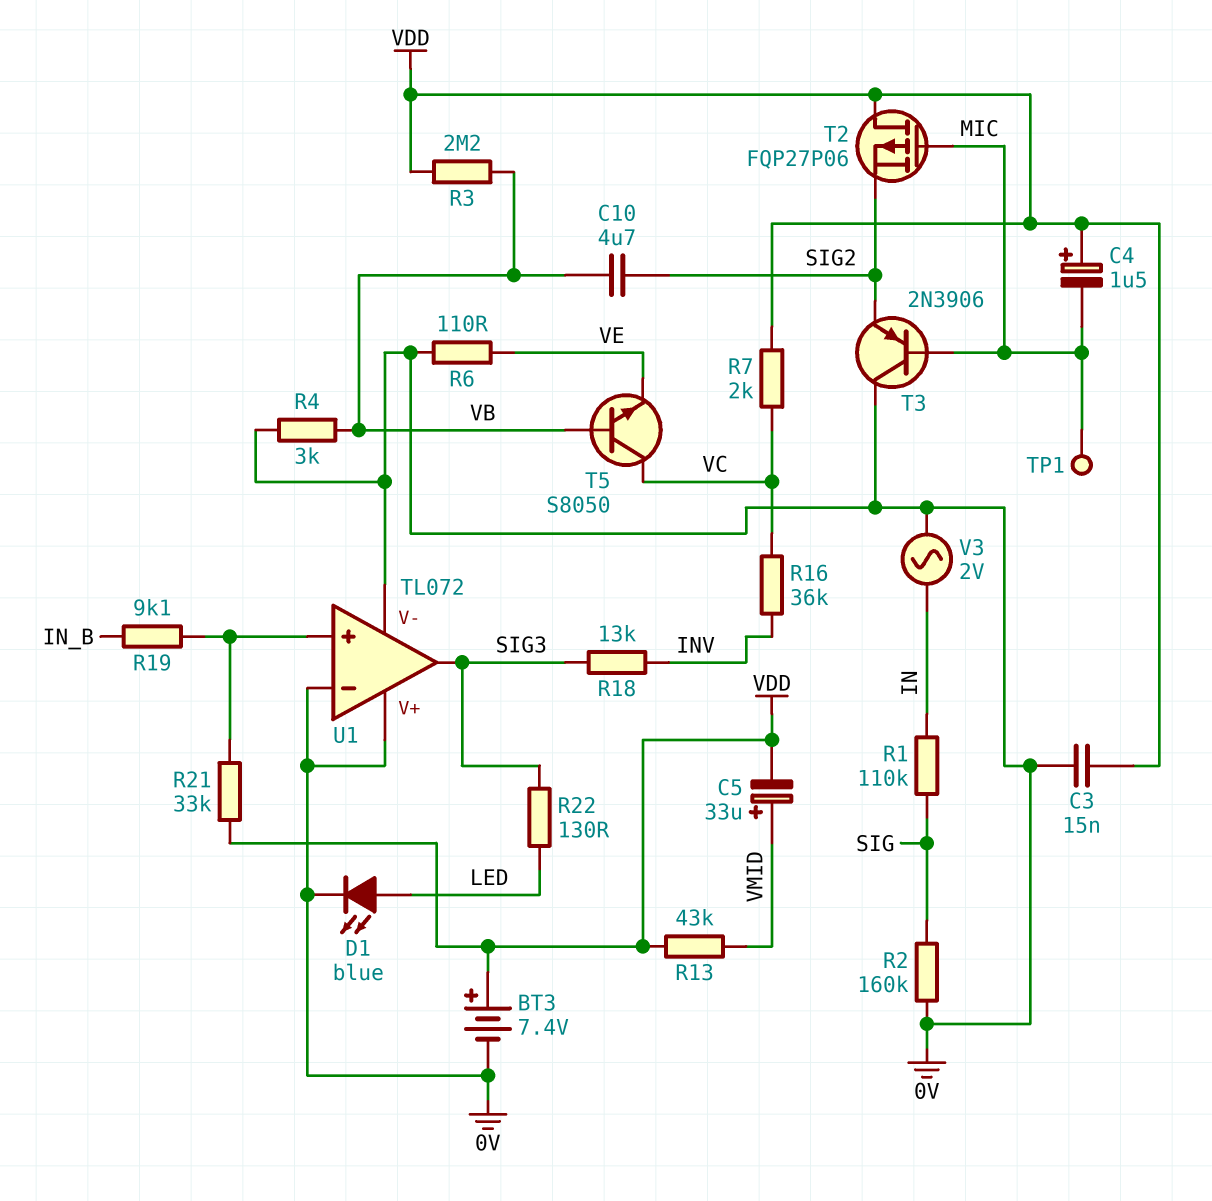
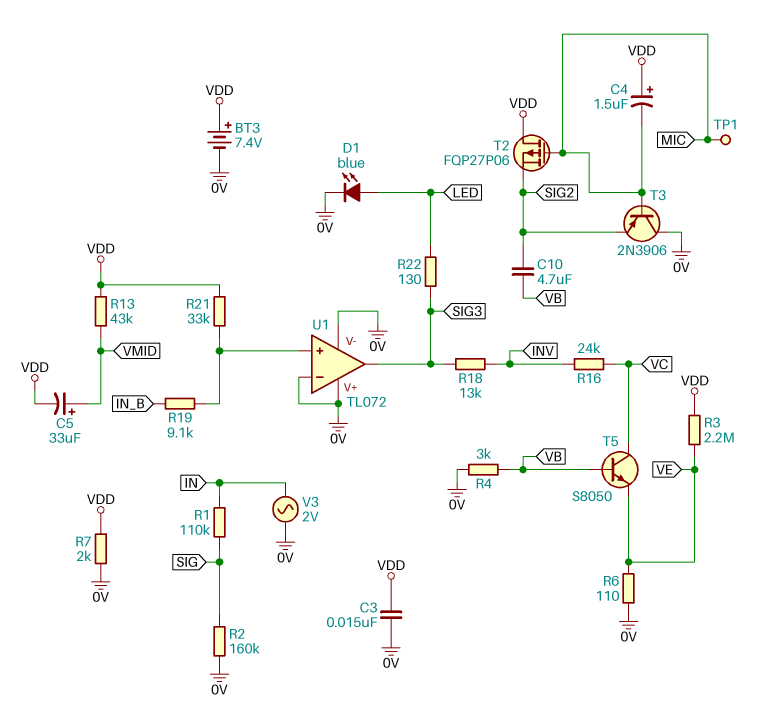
R3: 2.2M (VB, VDD) -> 2.2M (VDD, VE)
R7: 2k (VC, VDD) -> 2k (0V, VDD)
R16: 36k (INV, VC) -> 24k (INV, VC)

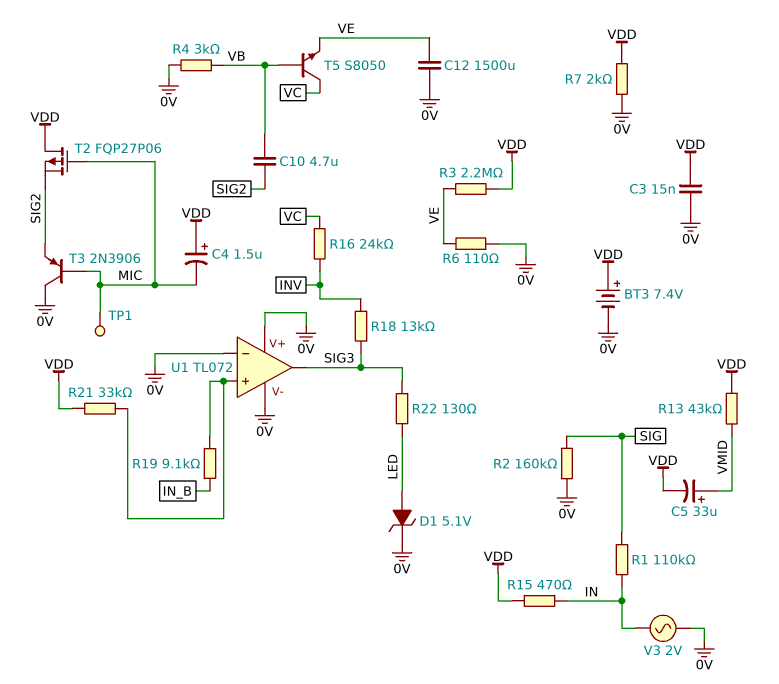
C12: none -> 1500uF (0V, VE)
D1: LED blue (A LED, K 0V) -> zener 5.1V (A LED, K 0V)
R15: none -> 470 (IN, VDD)

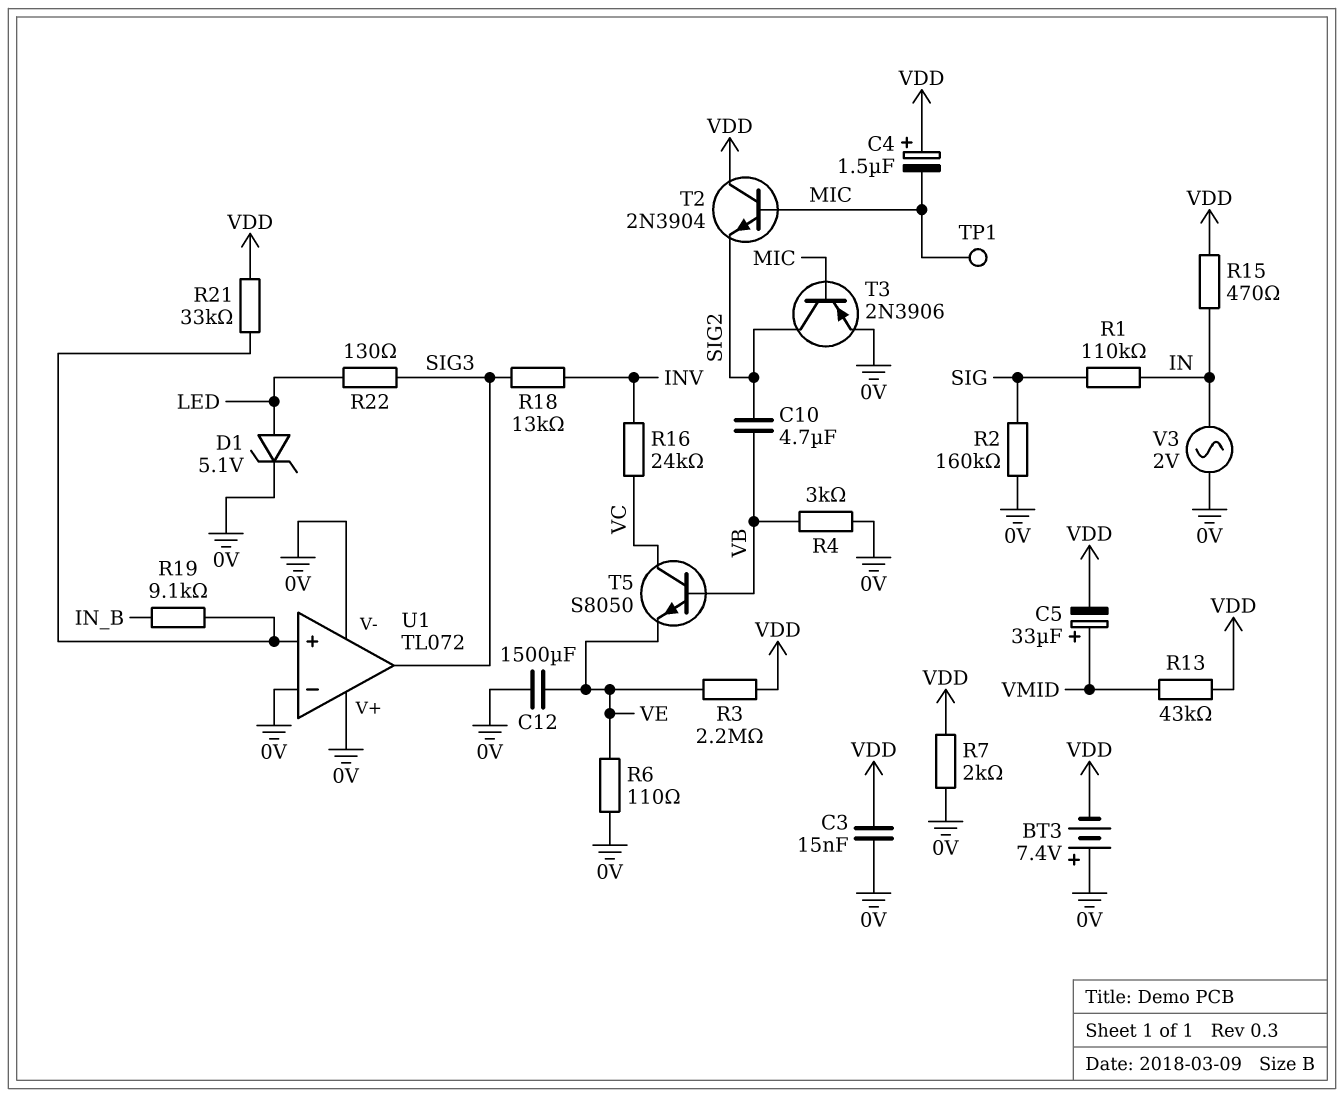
BT3: 7.4V (plus VDD, minus 0V) -> 7.4V (plus 0V, minus VDD)
T2: PMOS FQP27P06 (G MIC, D VDD, S SIG2) -> NPN 2N3904 (B MIC, C VDD, E SIG2)
T3: PNP 2N3906 (B MIC, C 0V, E SIG2) -> PNP 2N3906 (B MIC, C SIG2, E 0V)

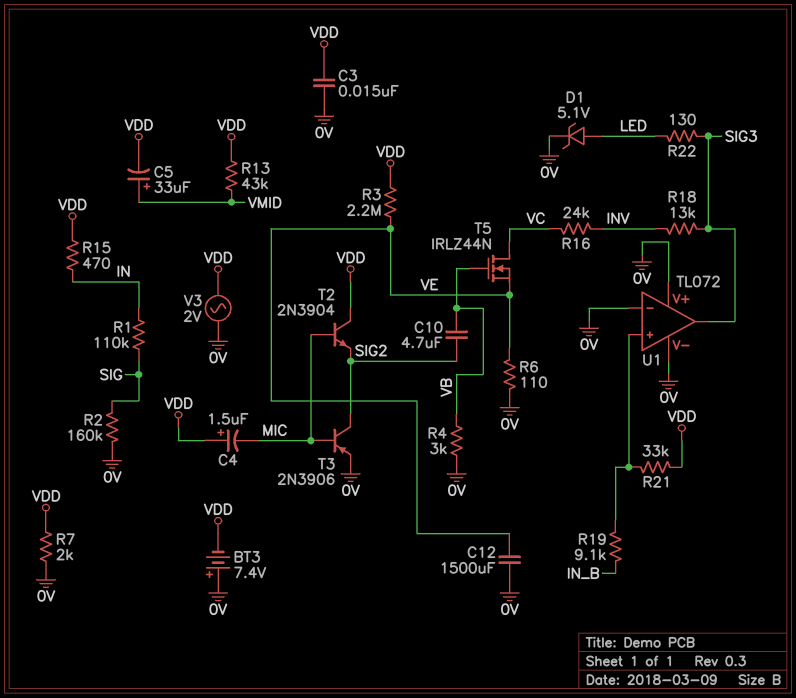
T5: NPN S8050 (B VB, C VC, E VE) -> NMOS IRLZ44N (G VB, D VC, S VE)
TP1: test point (MIC) -> none
V3: AC 2V (0V, IN) -> AC 2V (0V, VDD)

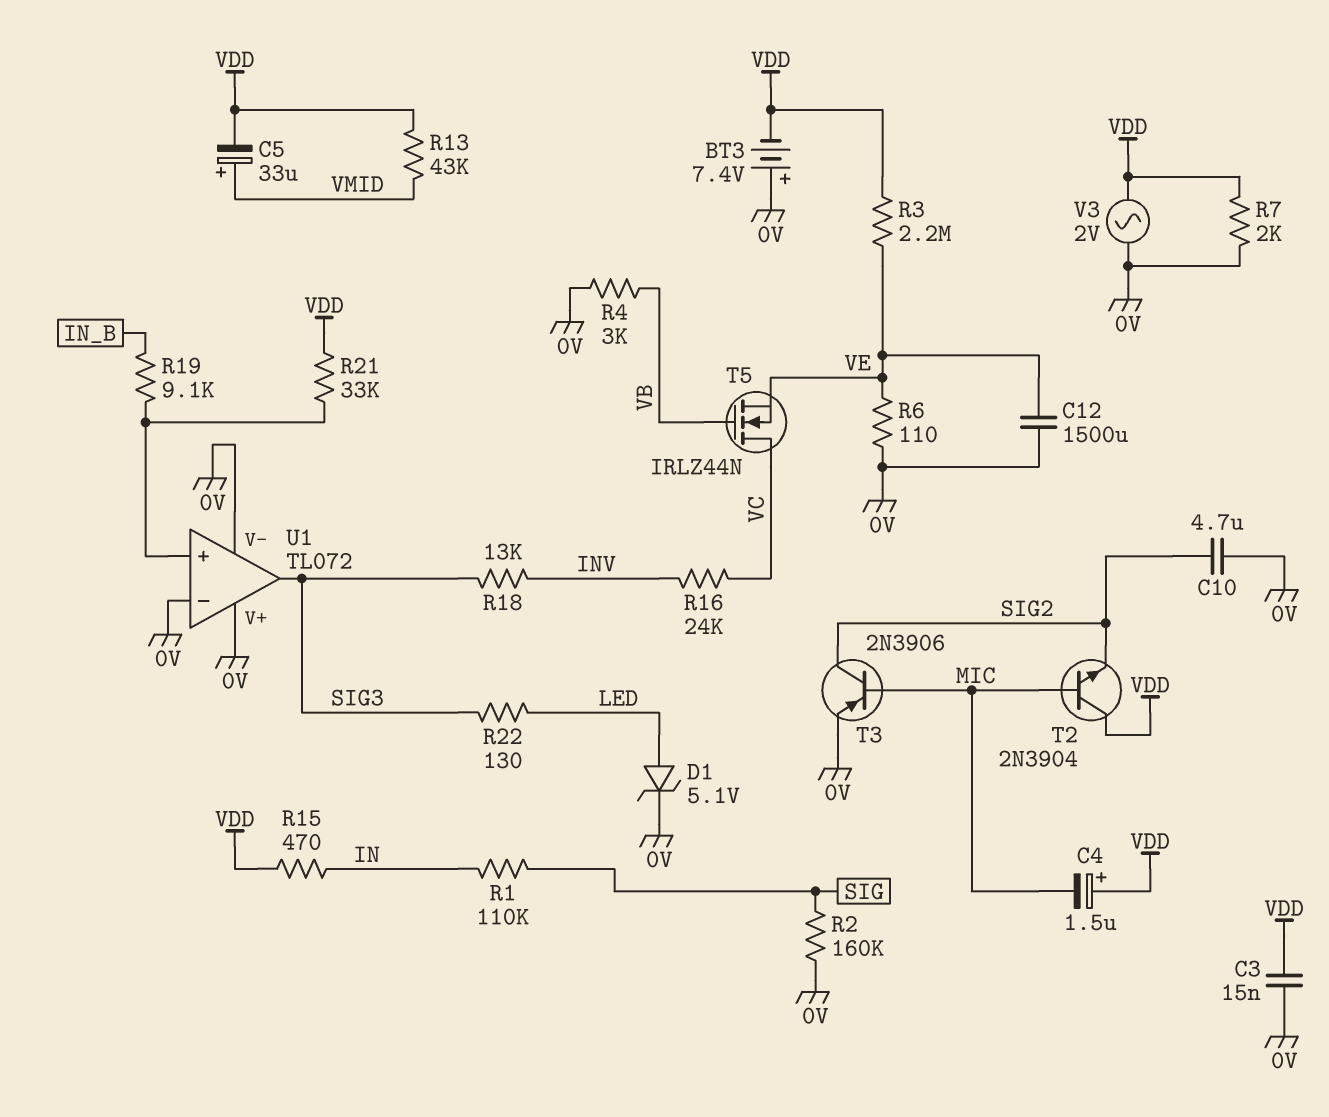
C10: 4.7uF (SIG2, VB) -> 4.7uF (0V, SIG2)

